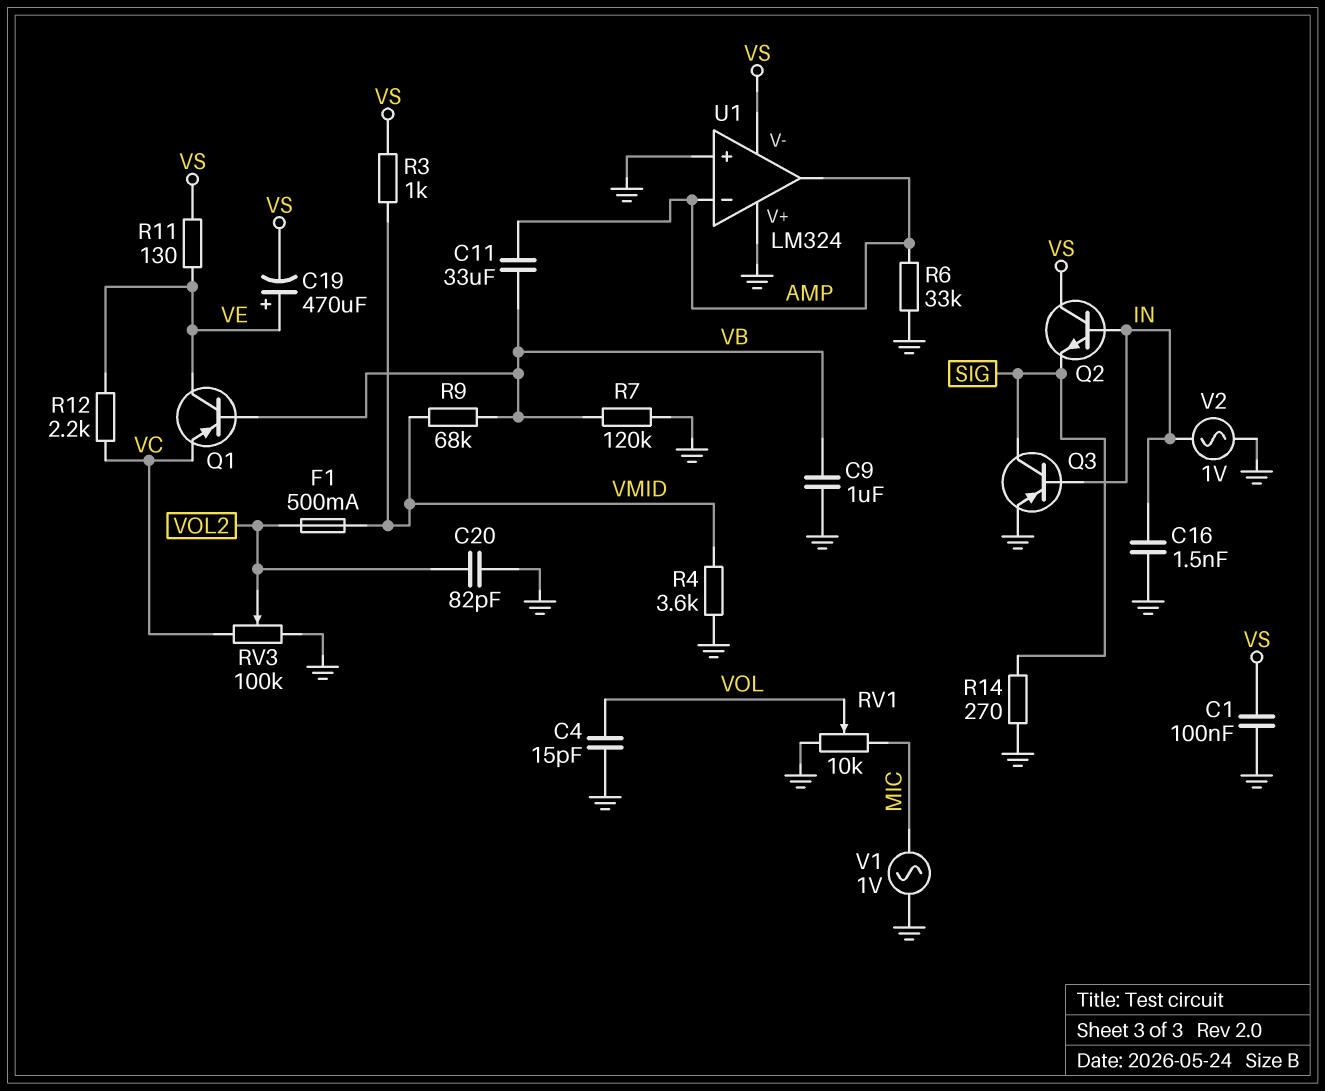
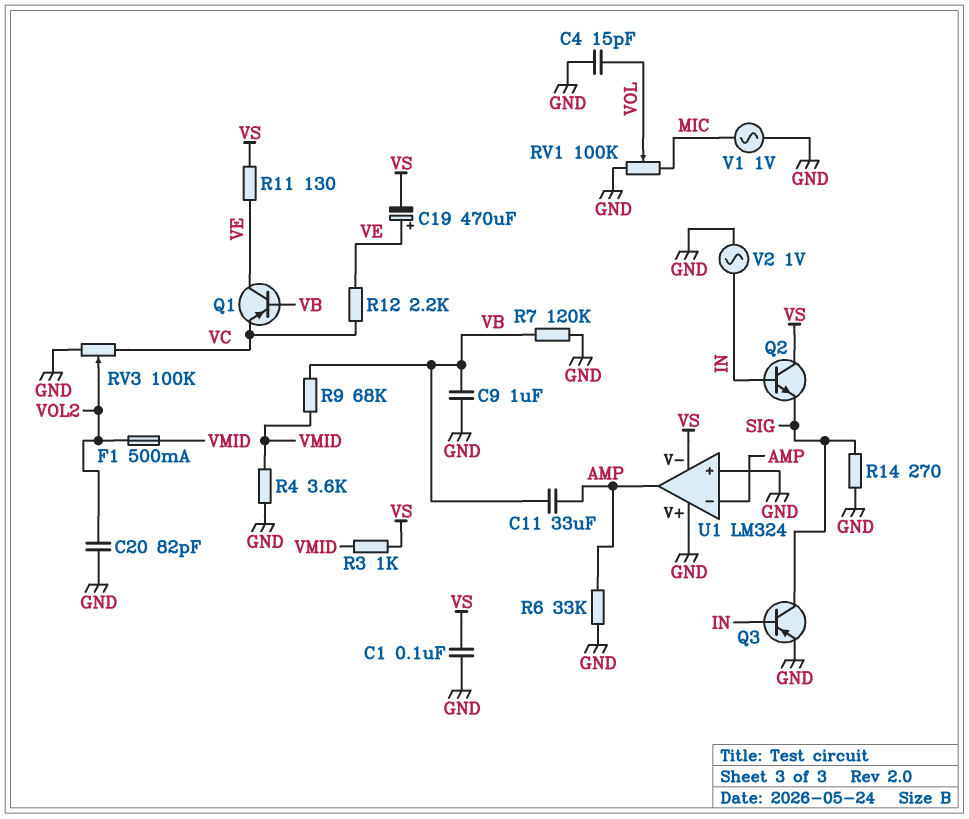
C16: 1.5nF (GND, IN) -> none
RV1: 10k (GND, MIC, wiper VOL) -> 100k (GND, MIC, wiper VOL)

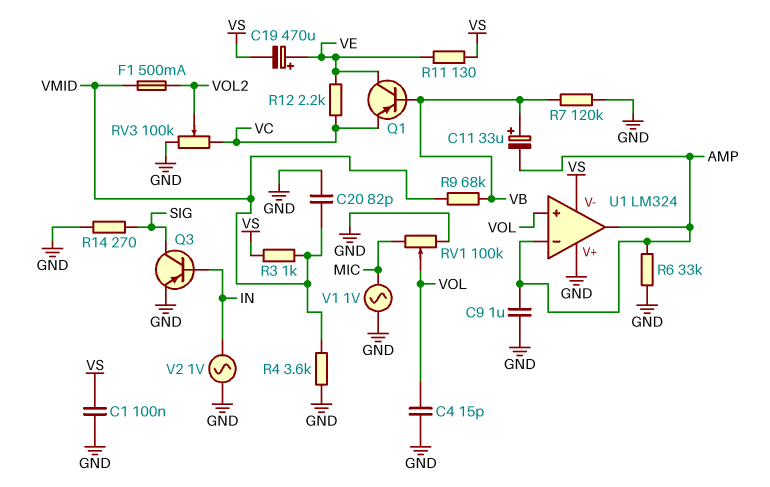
C9: 1uF (GND, VB) -> 1uF (AMP, GND)
C11: 33uF (AMP, VB) -> 33uF (plus VB, minus AMP)
C20: 82pF (GND, VOL2) -> 82pF (GND, VMID)
Q2: NPN (B IN, C VS, E SIG) -> none
U1 pin in+: GND -> VOL

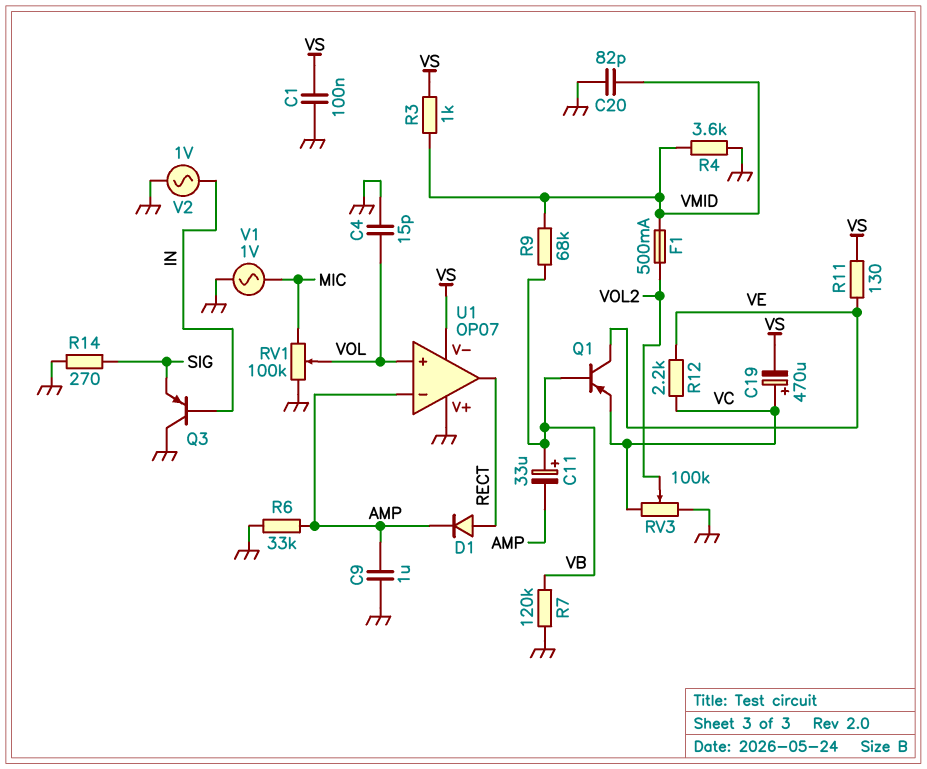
C19: 470uF (plus VE, minus VS) -> 470uF (plus VC, minus VS)
D1: none -> diode (A RECT, K AMP)
Q3: PNP (B IN, C SIG, E GND) -> PNP (B IN, C GND, E SIG)
U1: LM324 -> OP07
U1 pin out: AMP -> RECT

